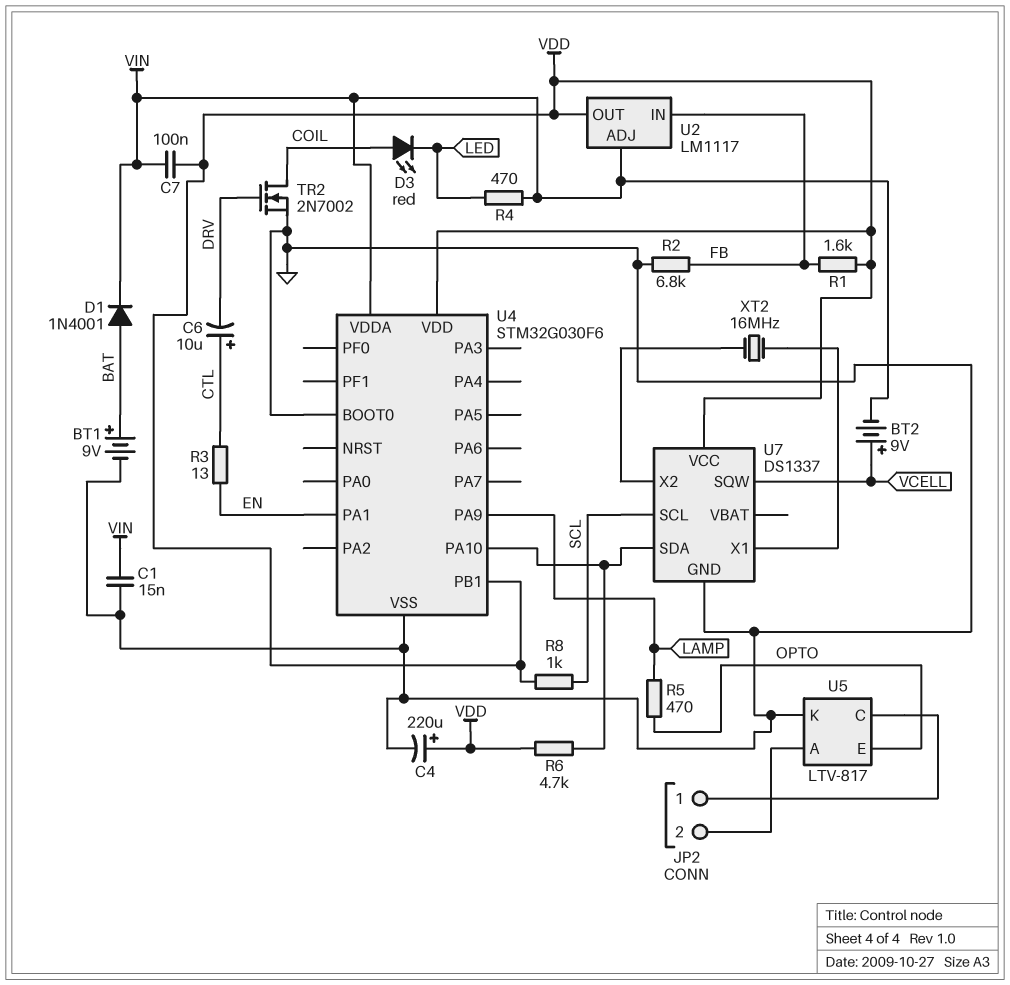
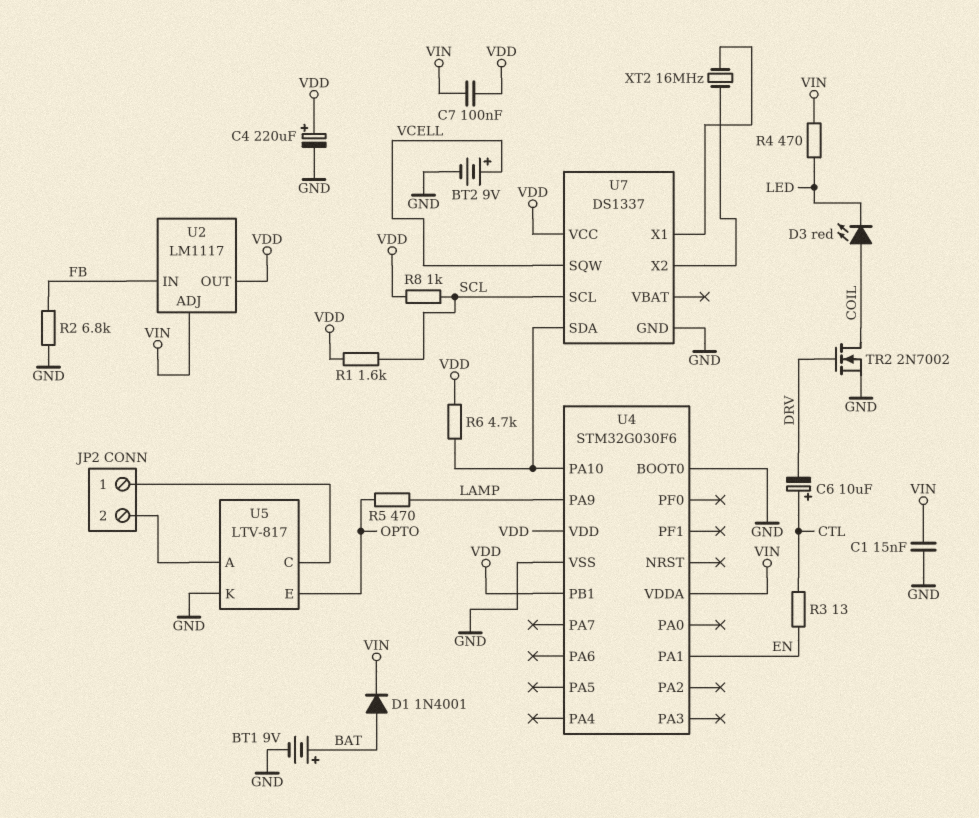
BT2: 9V (plus VCELL, minus VIN) -> 9V (plus VCELL, minus GND)
R1: 1.6k (FB, VDD) -> 1.6k (SCL, VDD)

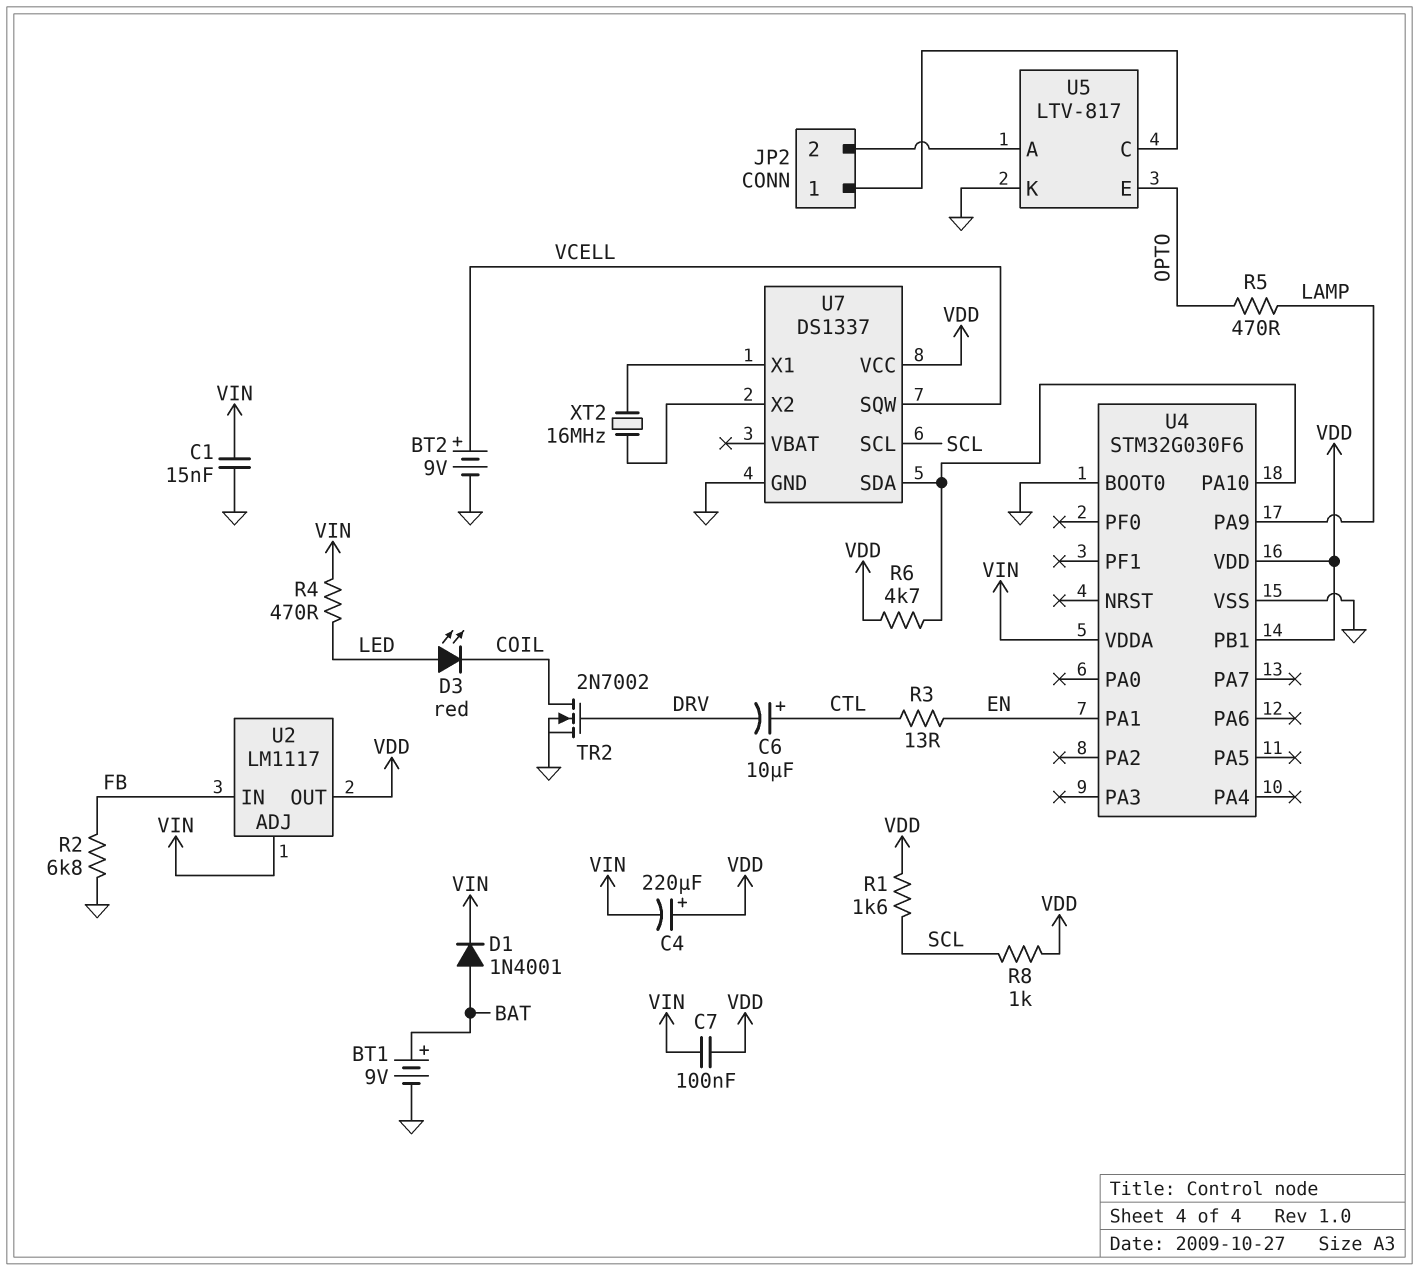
C4: 220uF (plus VDD, minus GND) -> 220uF (plus VDD, minus VIN)
D3: LED red (A COIL, K LED) -> LED red (A LED, K COIL)

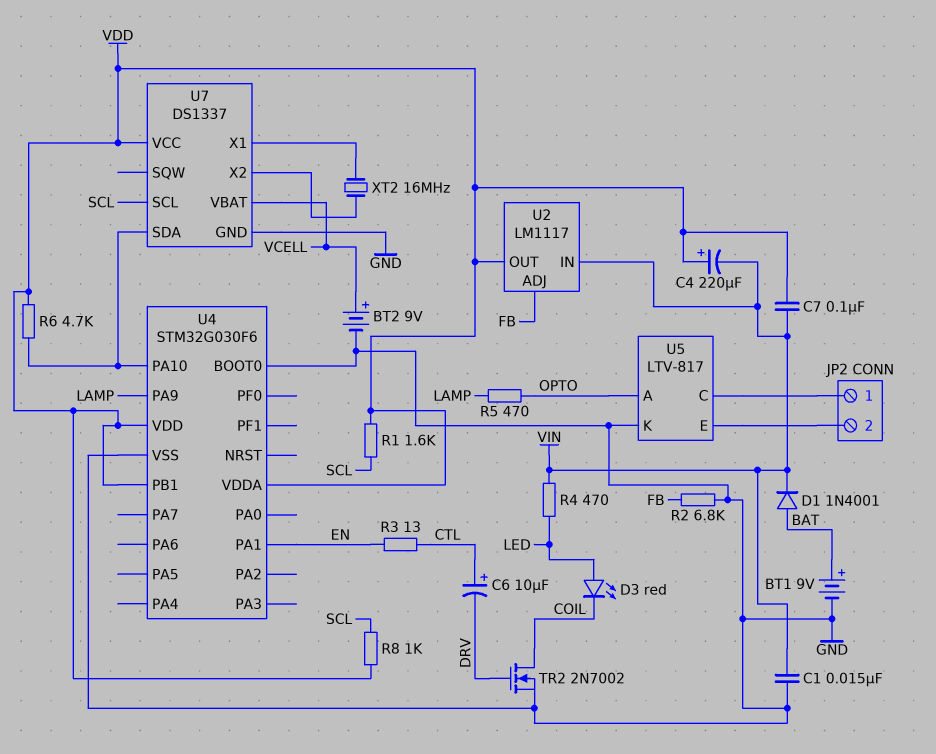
U2 pin ADJ: VIN -> FB
U2 pin IN: FB -> VIN
U4 pin VDDA: VIN -> VDD
U5 pin A: JP2/2 -> OPTO
U5 pin E: OPTO -> JP2/2
U7 pin SQW: VCELL -> none
U7 pin VBAT: none -> VCELL

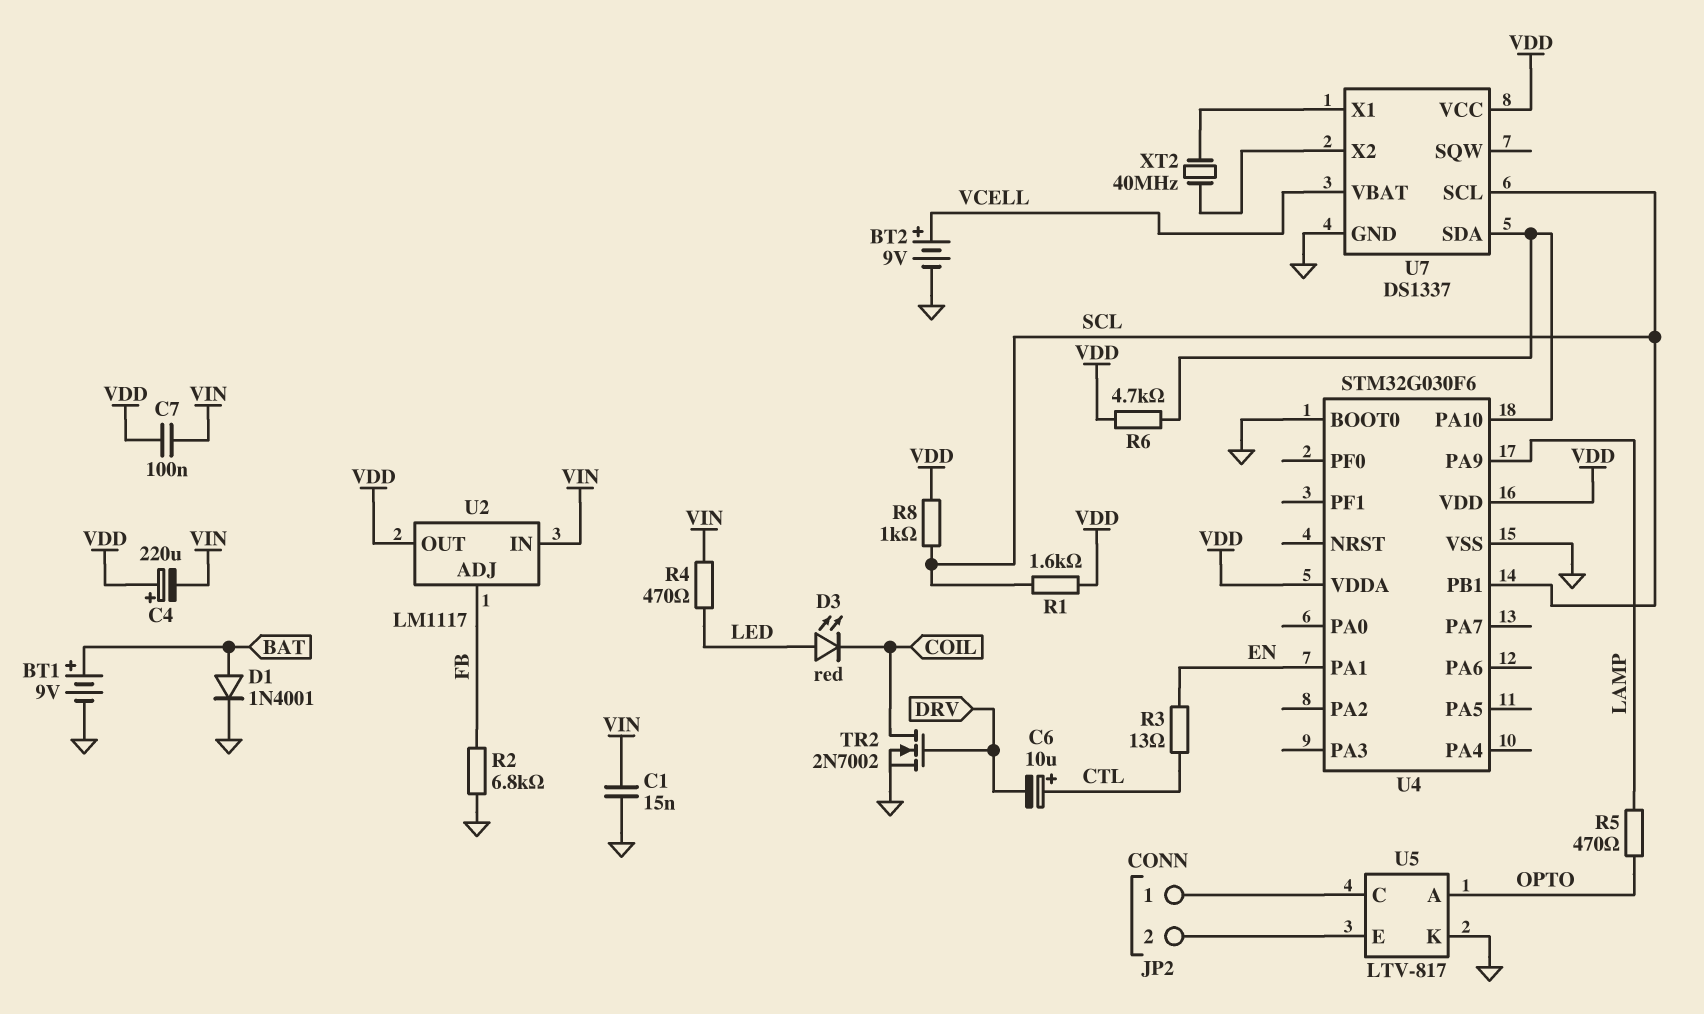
D1: diode 1N4001 (A BAT, K VIN) -> diode 1N4001 (A BAT, K GND)
U4 pin PB1: VDD -> SCL
XT2: 16MHz (U7/X1, U7/X2) -> 40MHz (U7/X1, U7/X2)

